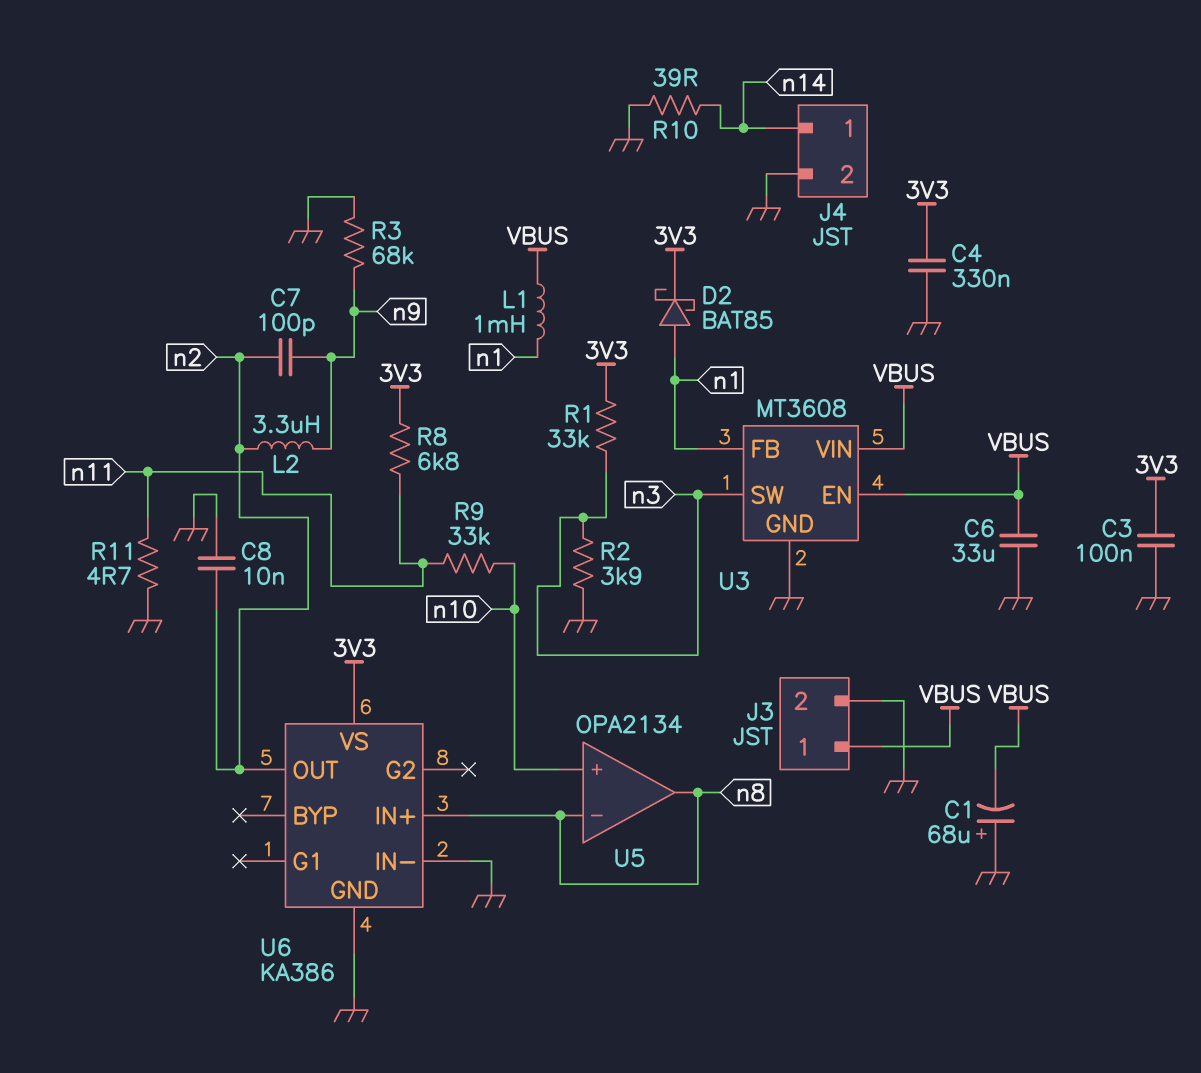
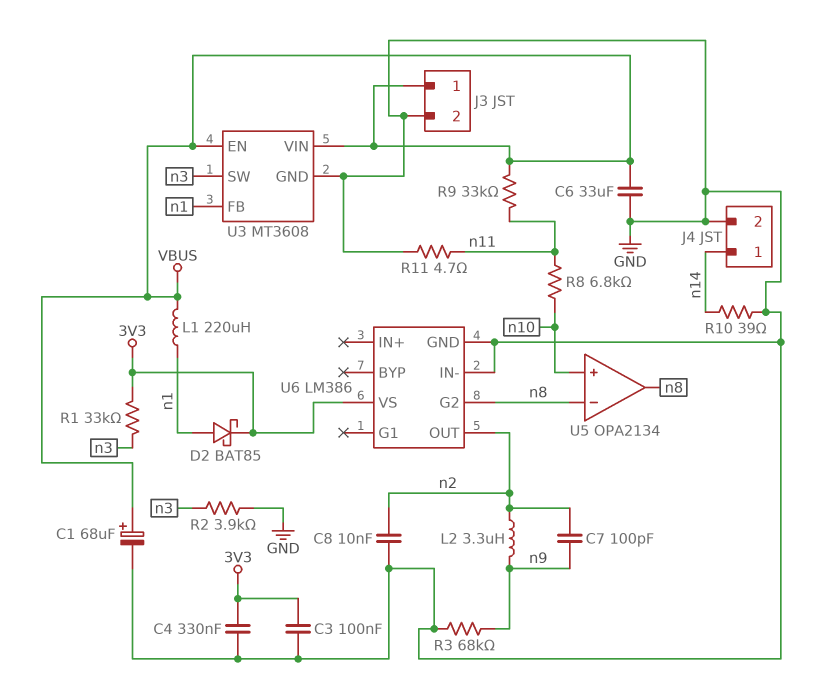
C1: 68uF (plus GND, minus VBUS) -> 68uF (plus VBUS, minus GND)
L1: 1mH (VBUS, n1) -> 220uH (VBUS, n1)
R8: 6.8k (3V3, n11) -> 6.8k (n10, n11)
R9: 33k (n10, n11) -> 33k (VBUS, n11)
U6: KA386 -> LM386
U6 pin G2: none -> n8
U6 pin IN+: n8 -> none

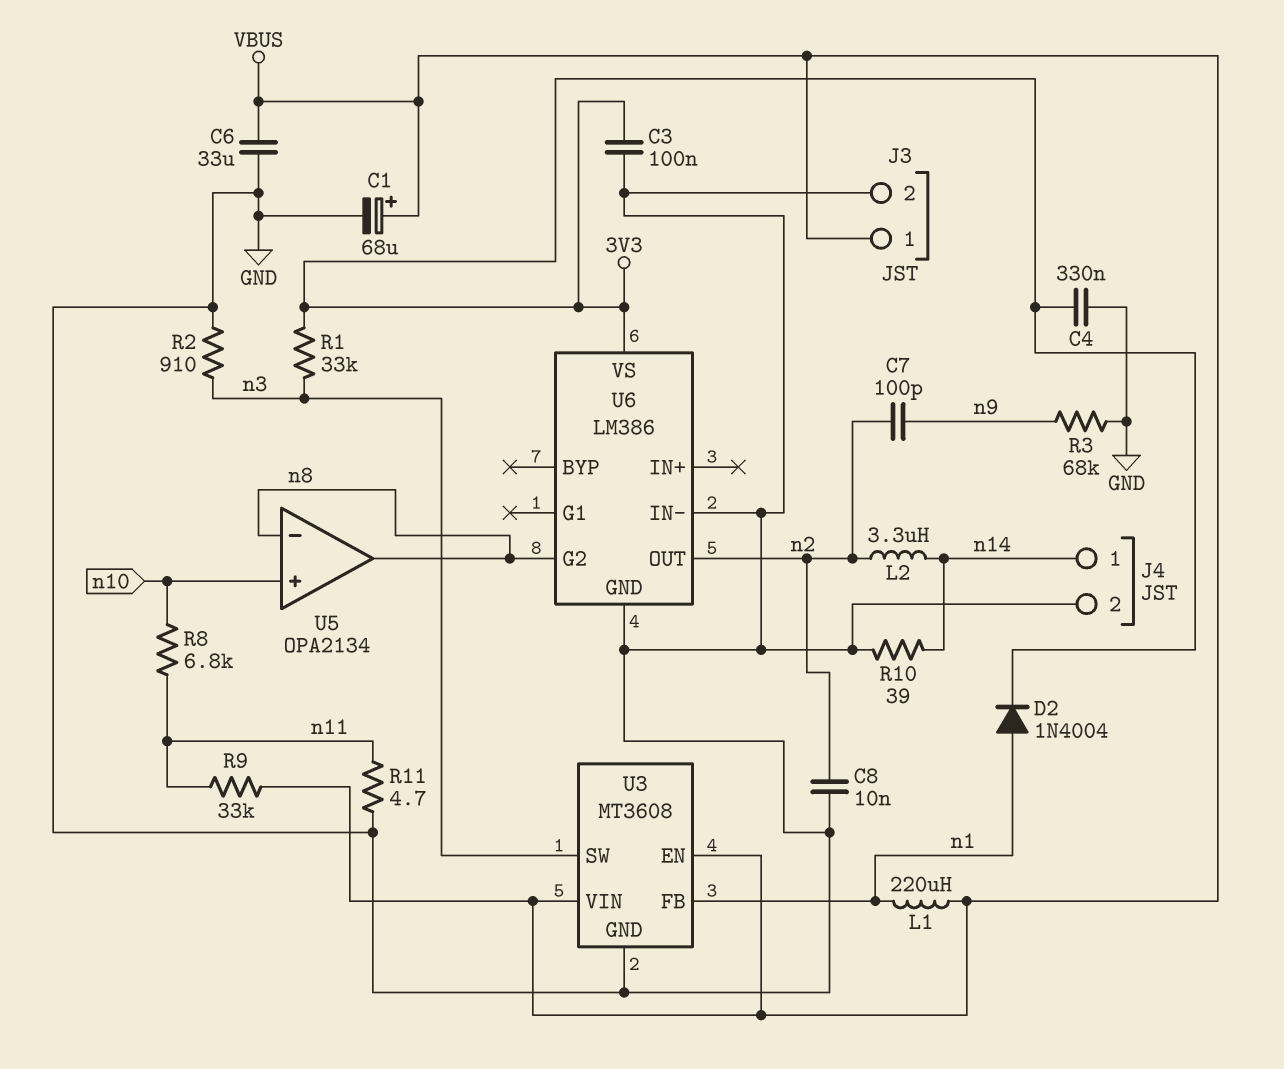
D2: schottky BAT85 (A n1, K 3V3) -> diode 1N4004 (A n1, K 3V3)
L2: 3.3uH (n2, n9) -> 3.3uH (n2, n14)
R2: 3.9k (GND, n3) -> 910 (GND, n3)

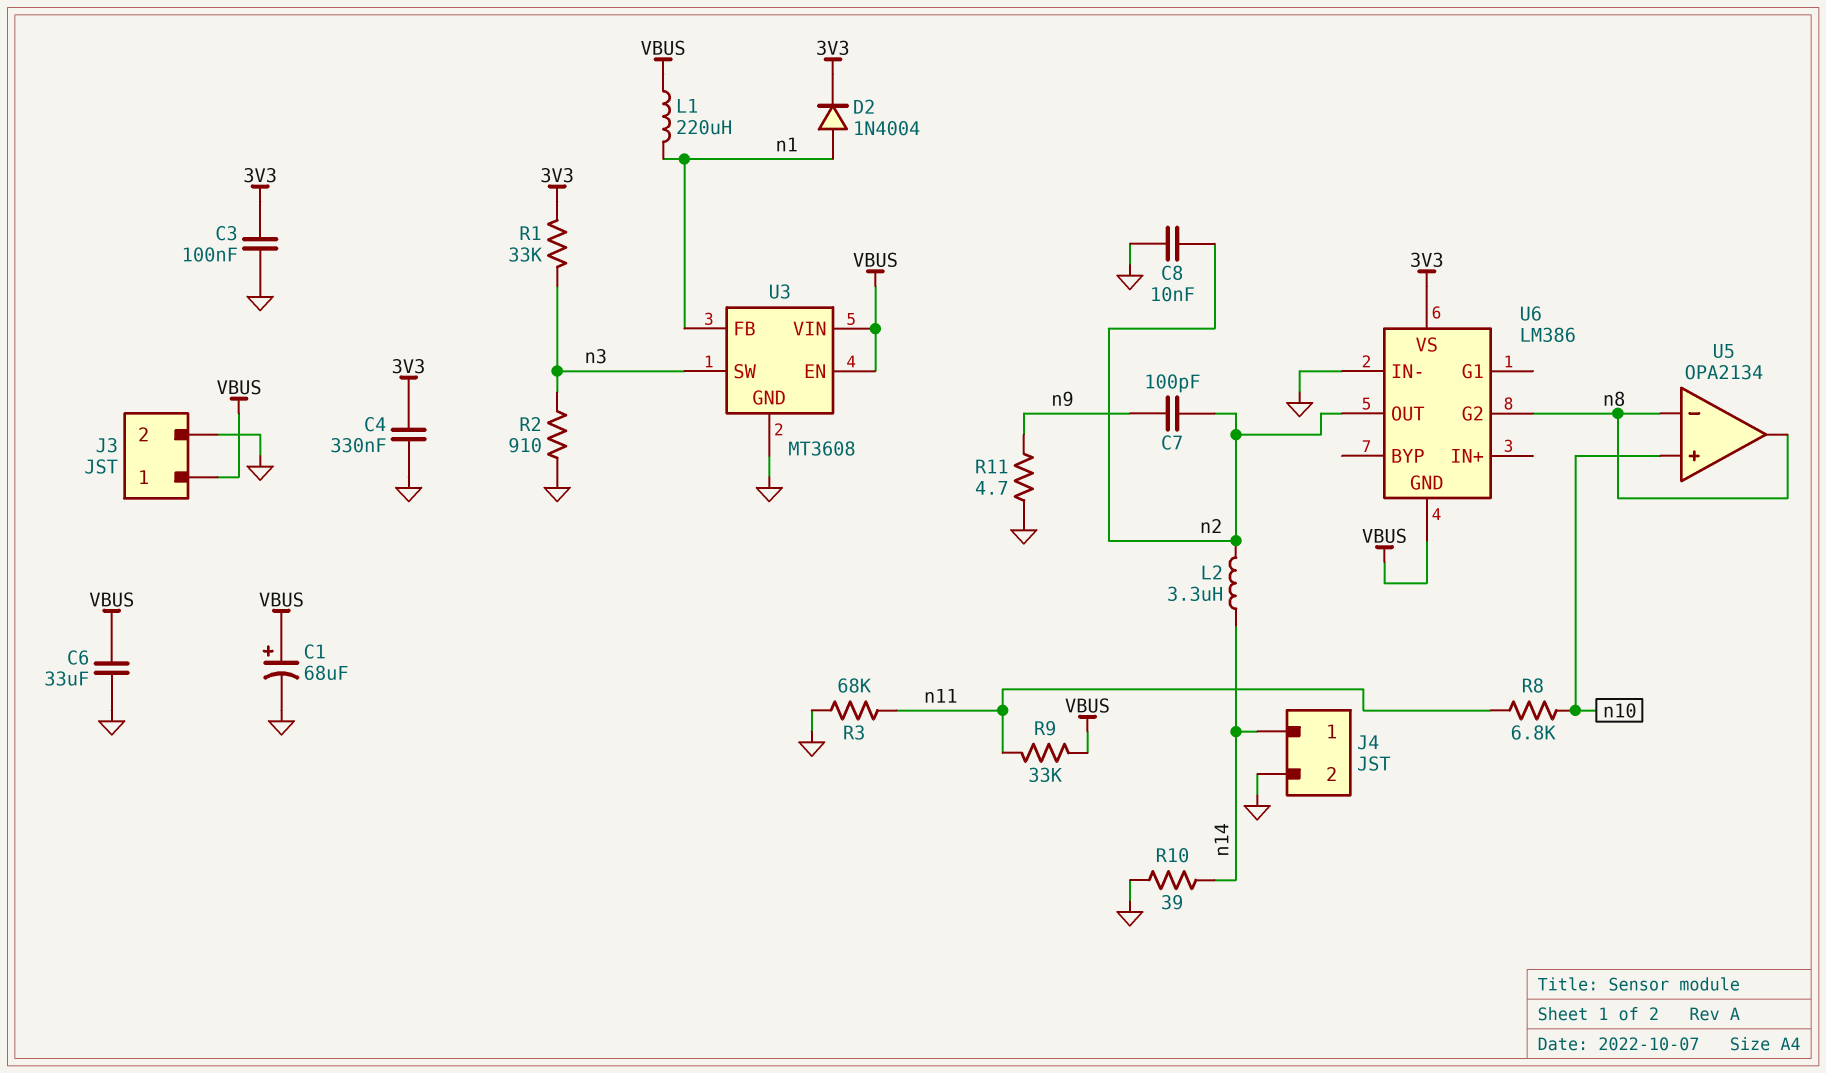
R3: 68k (GND, n9) -> 68k (GND, n11)
R11: 4.7 (GND, n11) -> 4.7 (GND, n9)
U6 pin GND: GND -> VBUS

